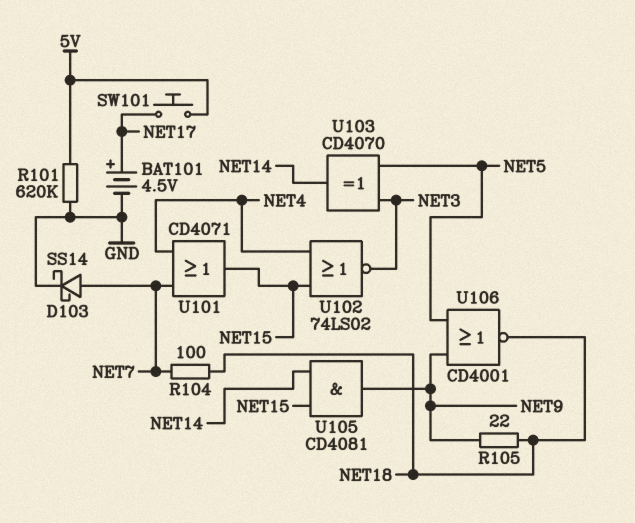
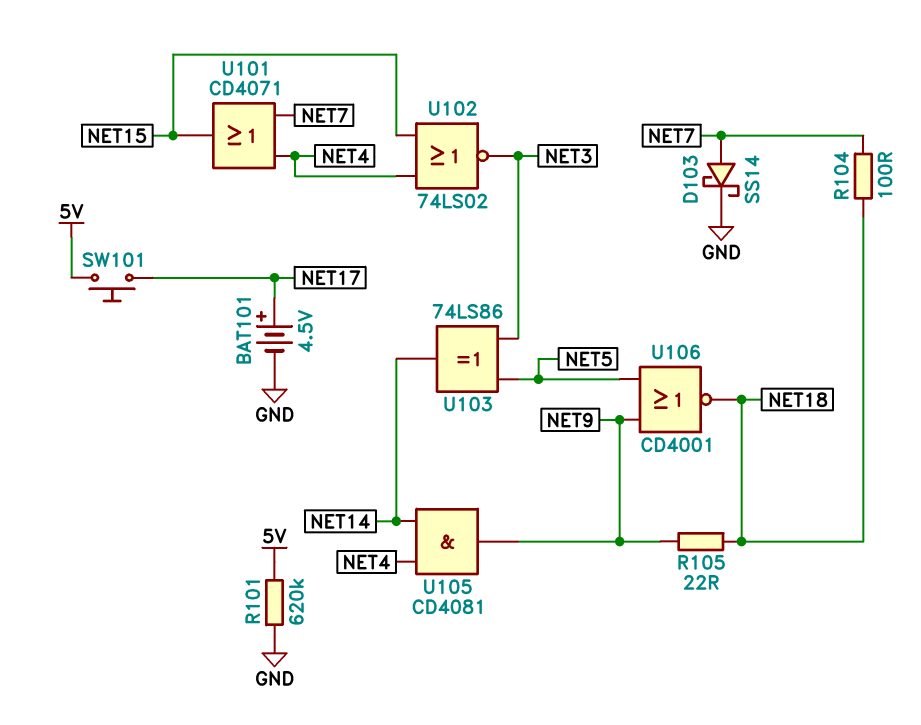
U103: XOR CD4070 (in NET3, in NET5, out NET14) -> XOR 74LS86 (in NET3, in NET5, out NET14)
U105: AND CD4081 (in NET14, in NET15, out NET9) -> AND CD4081 (in NET4, in NET14, out NET9)

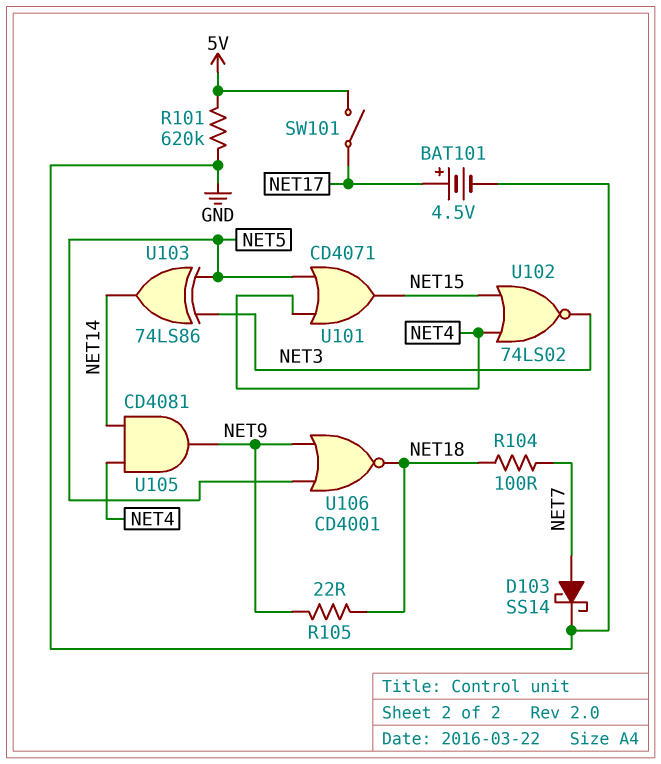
SW101: button (5V, NET17) -> switch (5V, NET17)
U101: OR CD4071 (in NET4, in NET7, out NET15) -> OR CD4071 (in NET4, in NET5, out NET15)

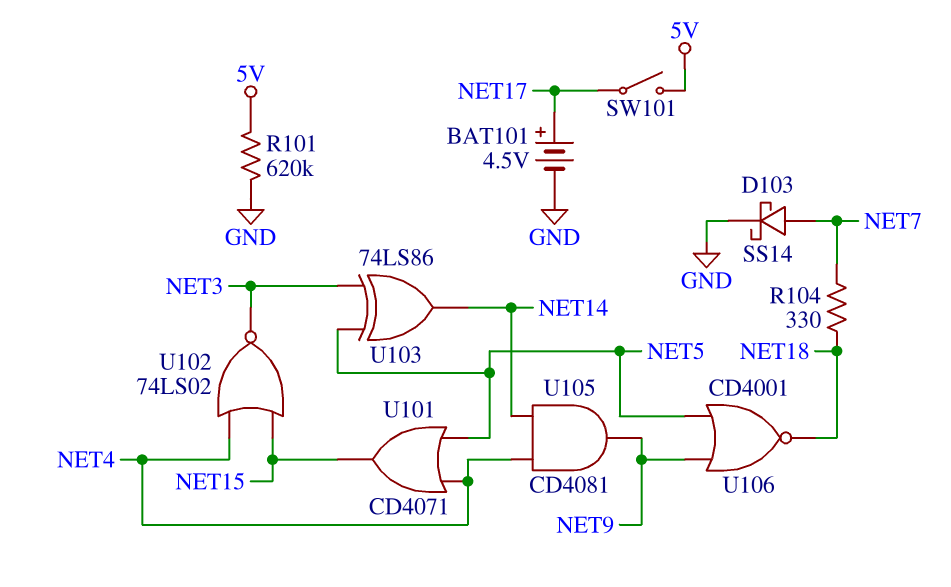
R104: 100 (NET7, NET18) -> 330 (NET7, NET18)
R105: 22 (NET9, NET18) -> none

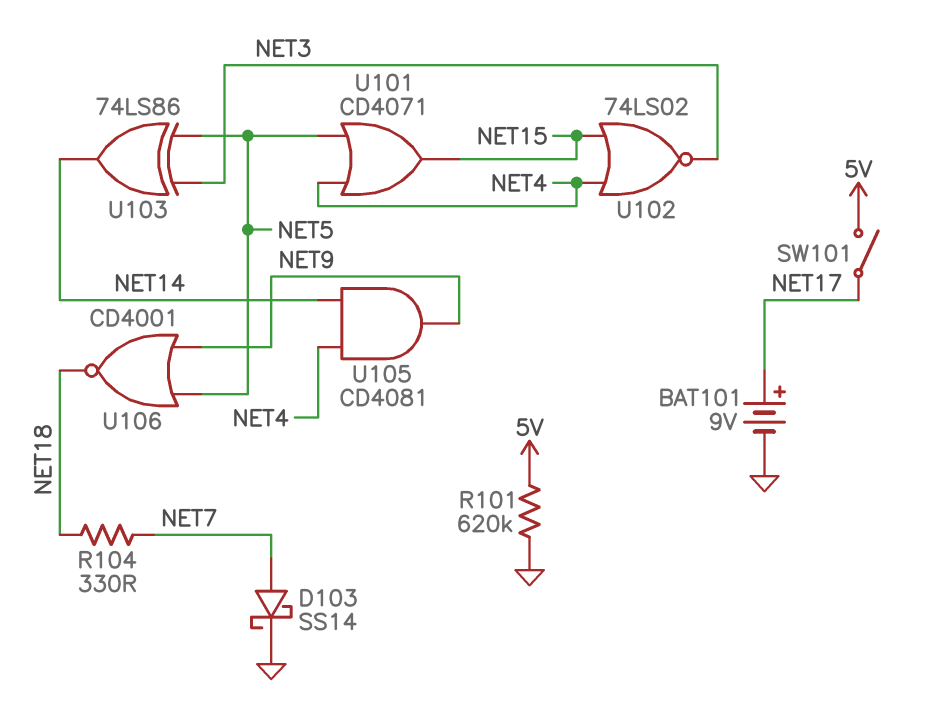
BAT101: 4.5V (plus NET17, minus GND) -> 9V (plus NET17, minus GND)

